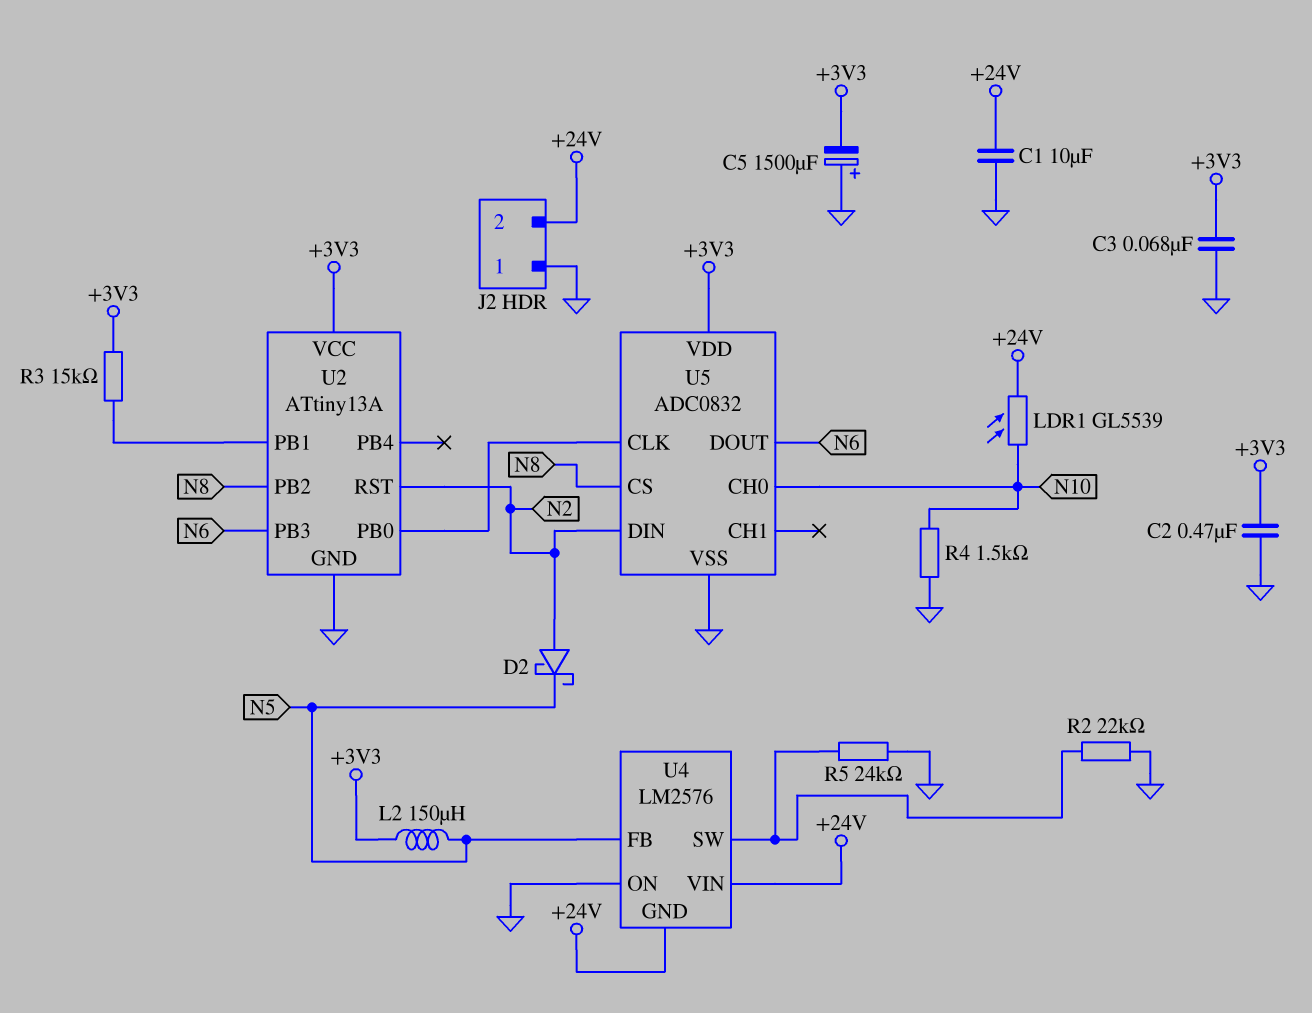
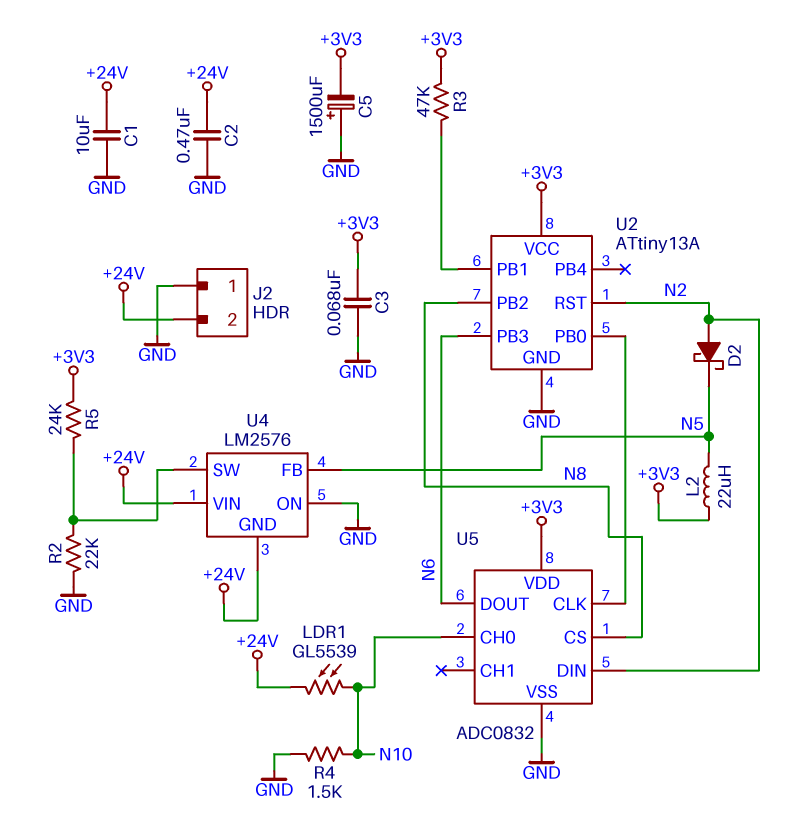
C2: 470nF (+3V3, GND) -> 470nF (+24V, GND)
L2: 150uH (+3V3, N5) -> 22uH (+3V3, N5)
R3: 15k (+3V3, U2/PB1) -> 47k (+3V3, U2/PB1)
R5: 24k (GND, U4/SW) -> 24k (+3V3, U4/SW)

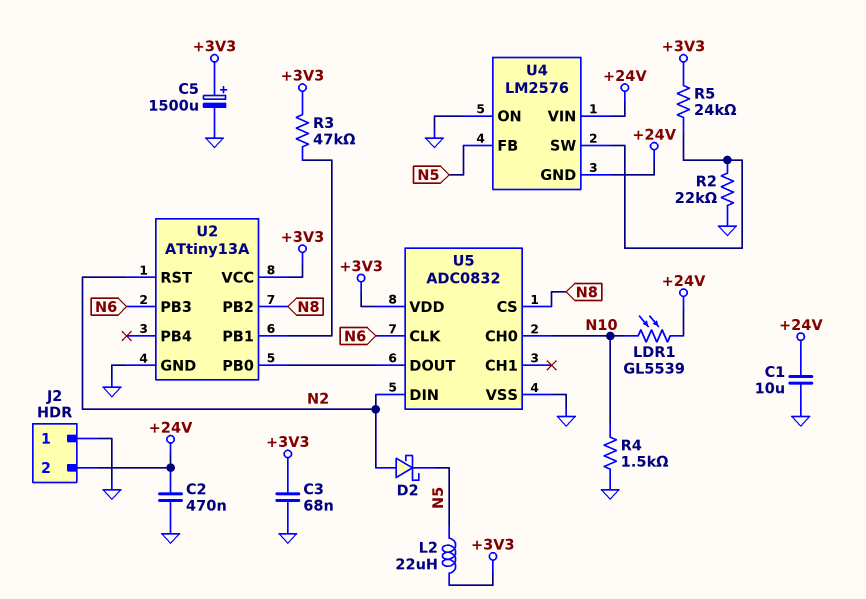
C5: 1500uF (plus GND, minus +3V3) -> 1500uF (plus +3V3, minus GND)
U5 pin CLK: U2/PB0 -> N6
U5 pin DOUT: N6 -> U2/PB0

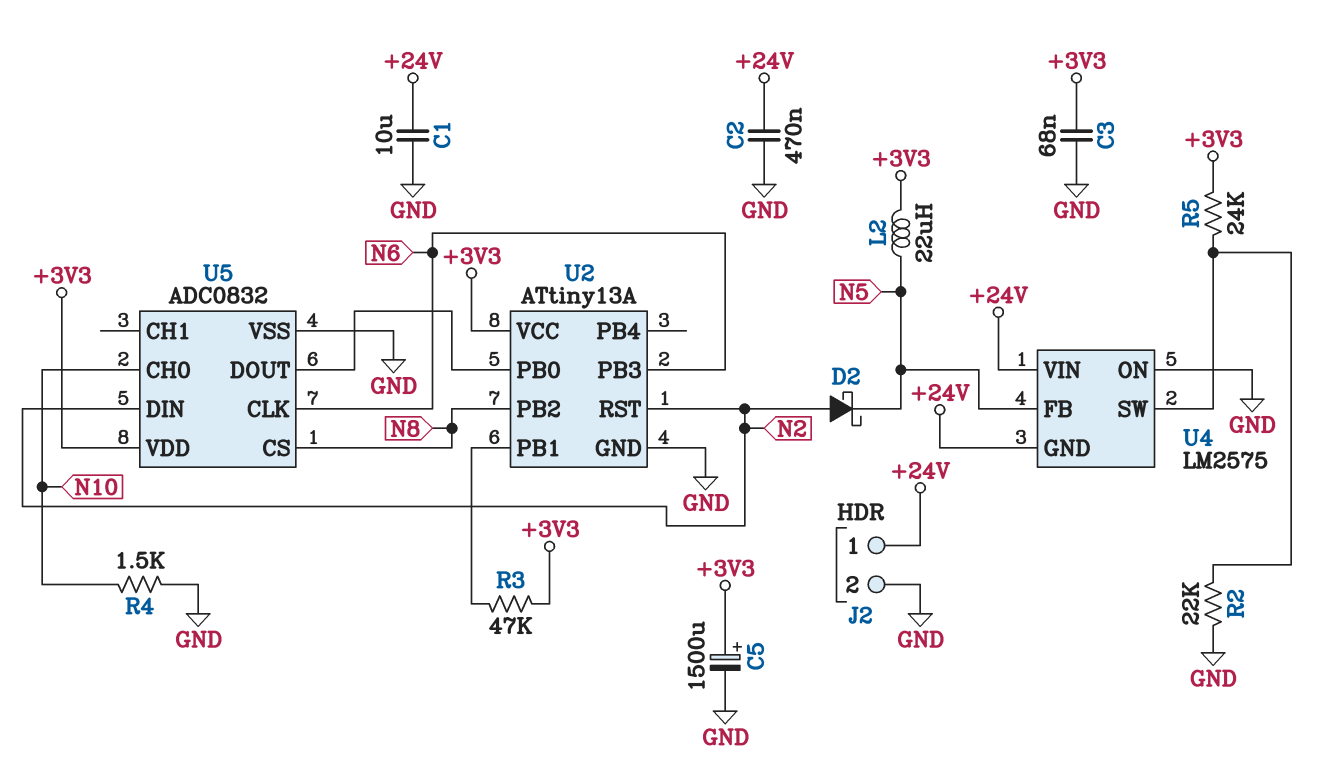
J2 pin 1: GND -> +24V
J2 pin 2: +24V -> GND
LDR1: GL5539 (+24V, N10) -> none
U4: LM2576 -> LM2575

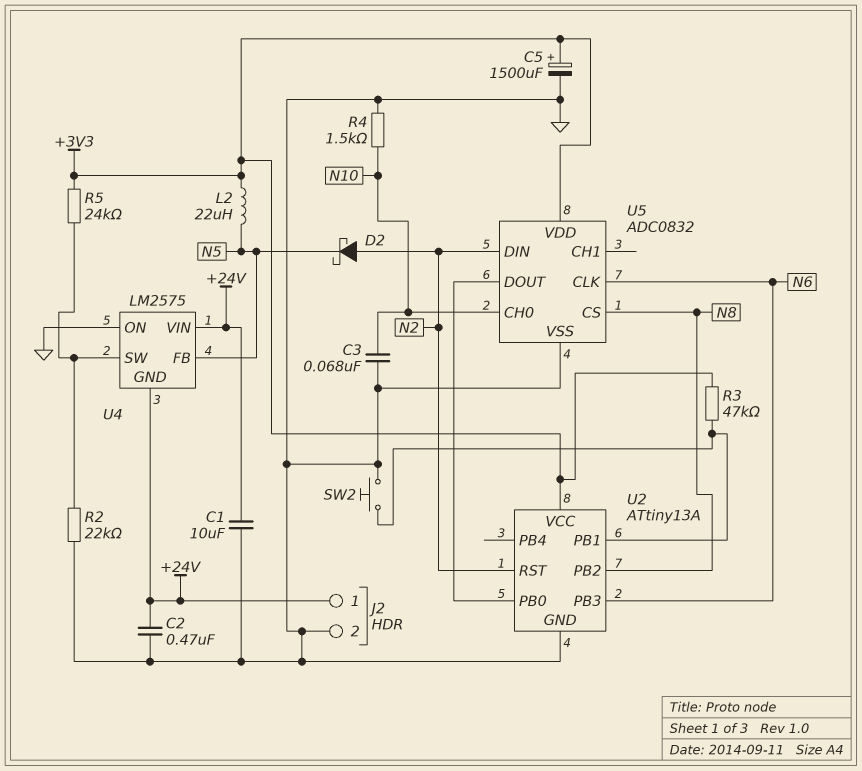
C3: 68nF (+3V3, GND) -> 68nF (GND, N10)
SW2: none -> button (GND, U2/PB1)

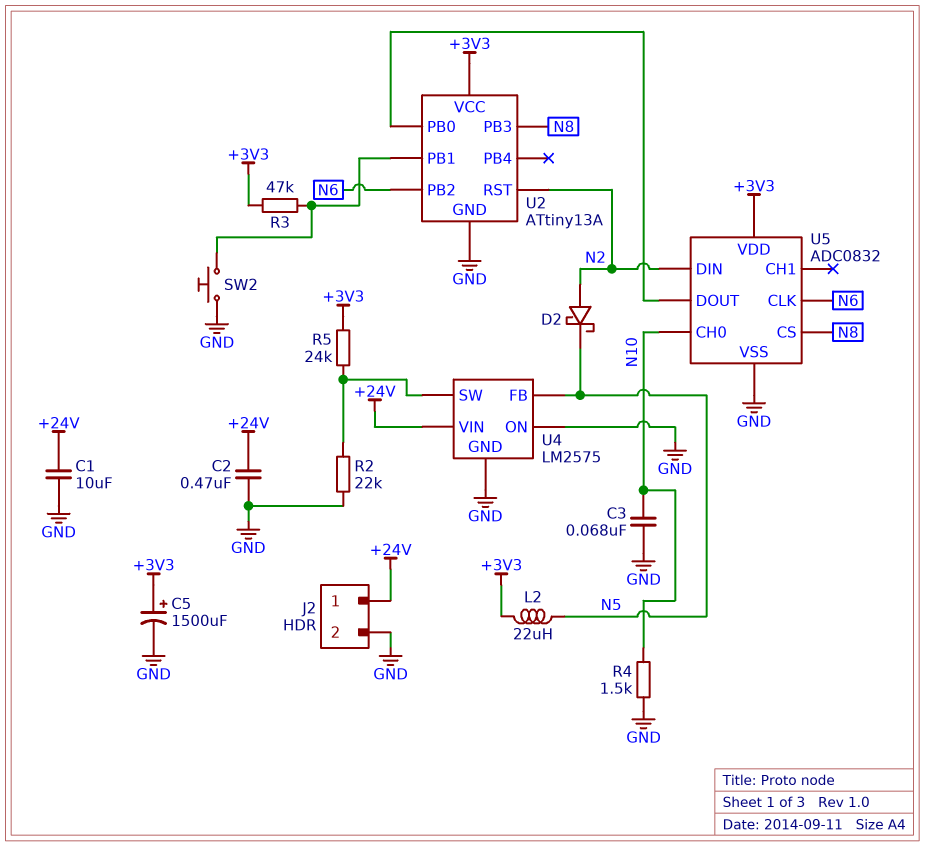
U2 pin PB2: N8 -> N6
U2 pin PB3: N6 -> N8
U4 pin GND: +24V -> GND

